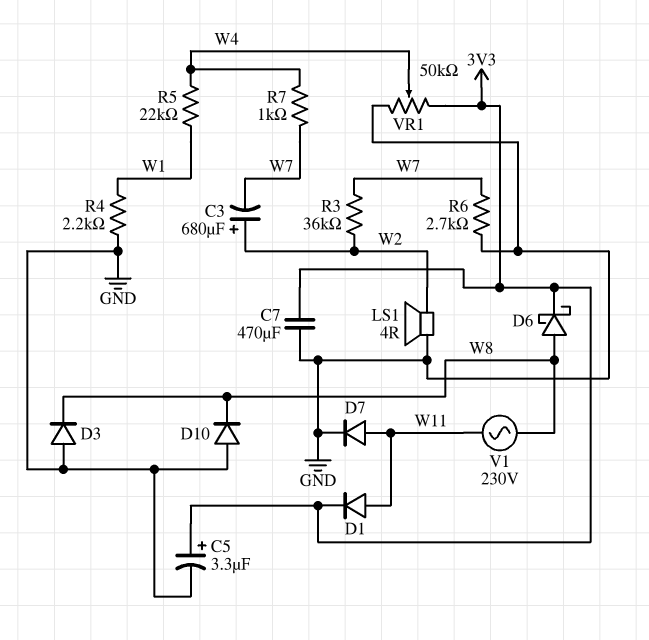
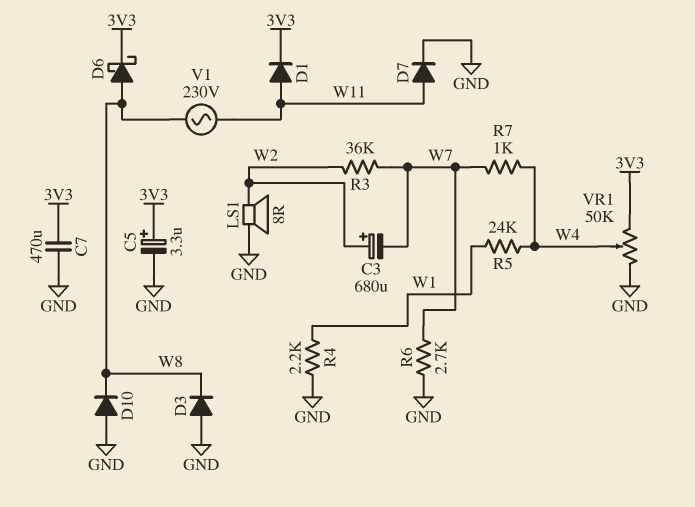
LS1: speaker 4R (GND, W2) -> speaker 8R (GND, W2)
R5: 22k (W1, W4) -> 24k (W1, W4)

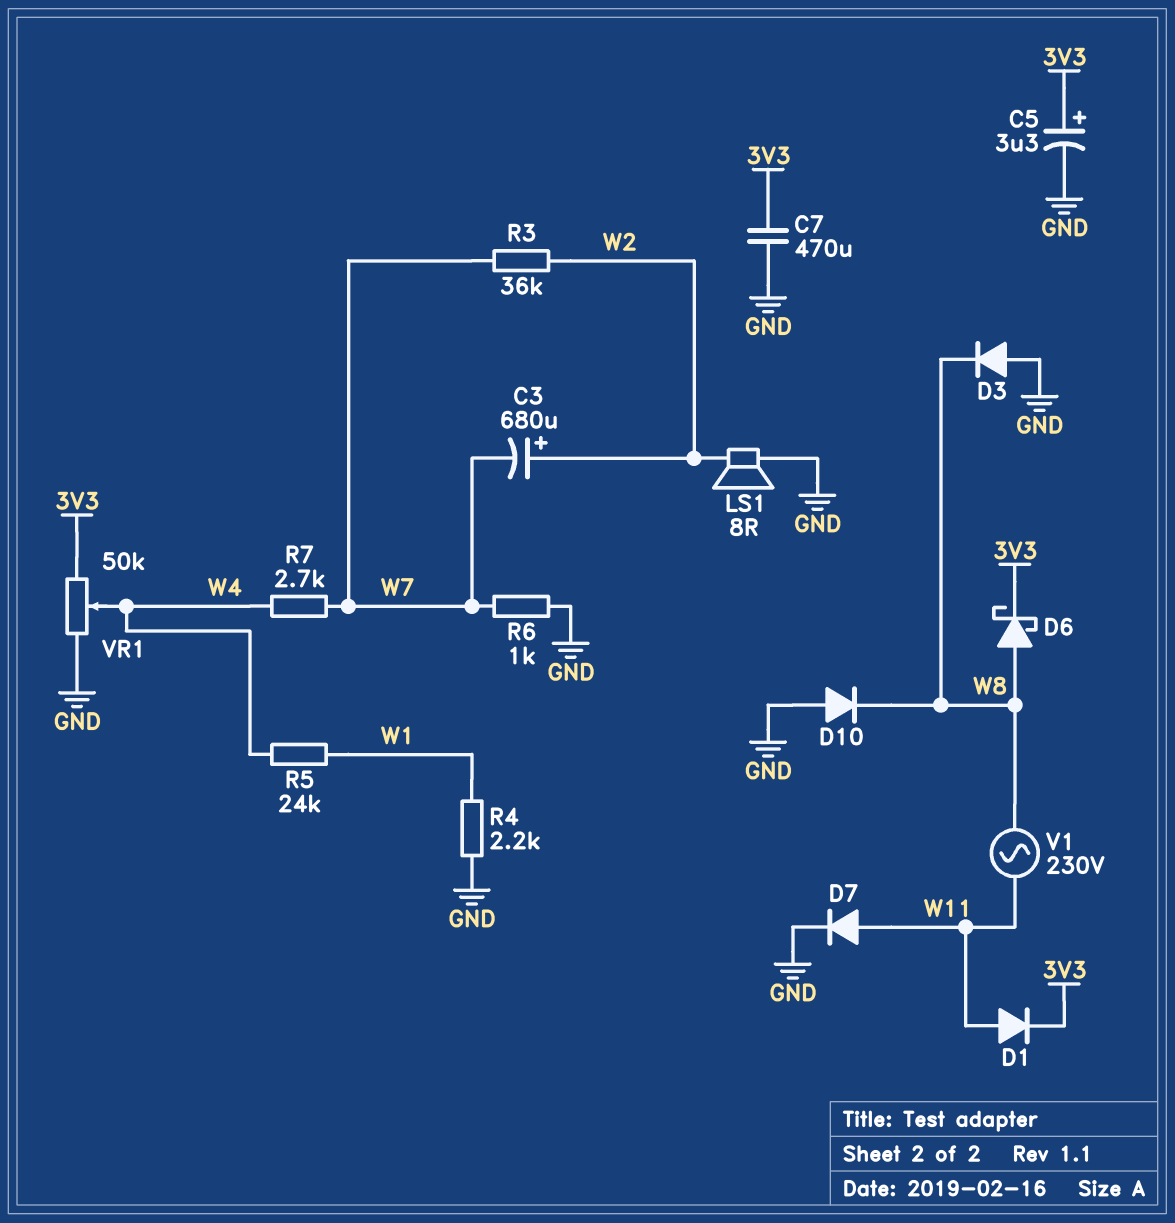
R6: 2.7k (GND, W7) -> 1k (GND, W7)
R7: 1k (W4, W7) -> 2.7k (W4, W7)

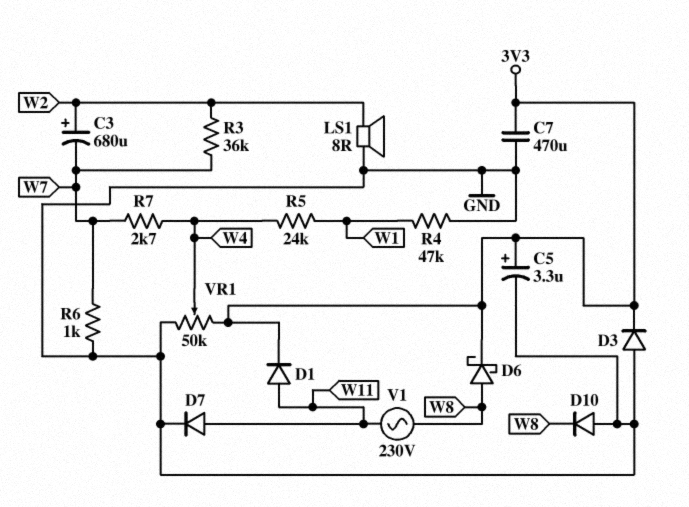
D3: diode (A GND, K W8) -> diode (A GND, K 3V3)
R4: 2.2k (GND, W1) -> 47k (GND, W1)

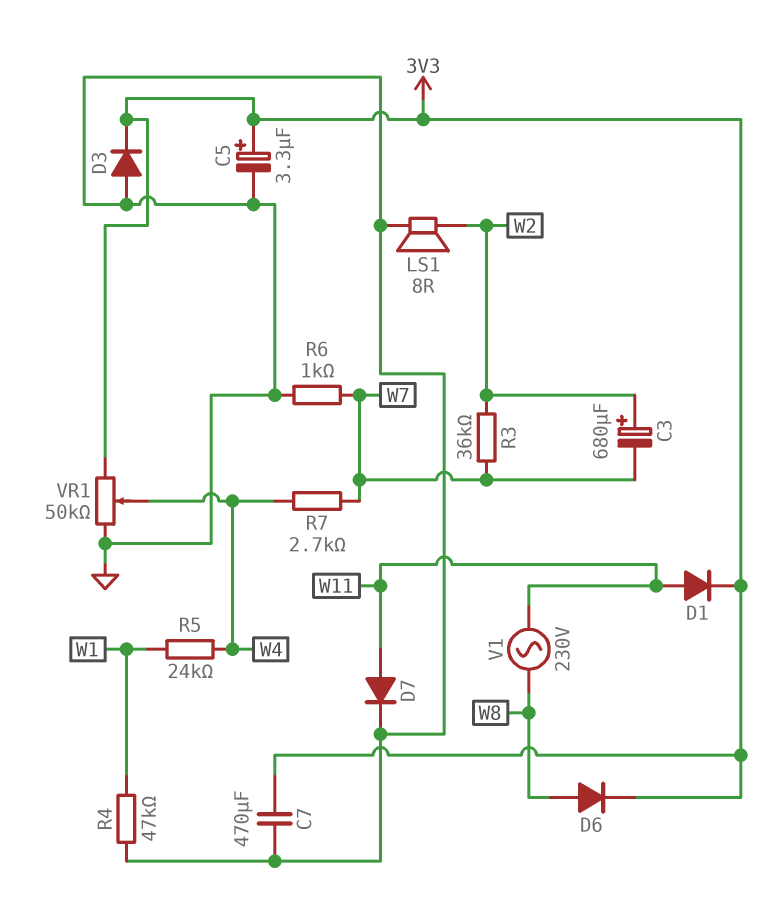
D6: schottky (A W8, K 3V3) -> diode (A W8, K 3V3)
D10: diode (A GND, K W8) -> none

